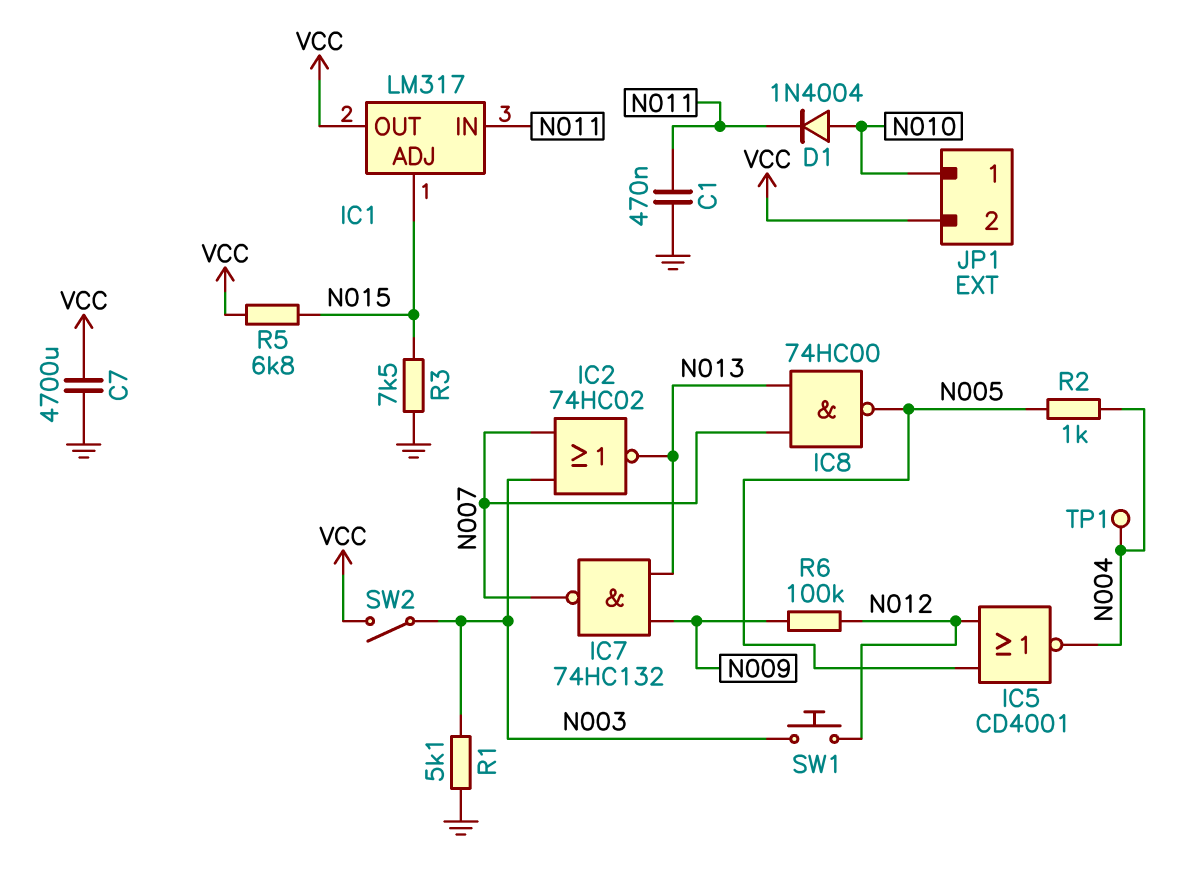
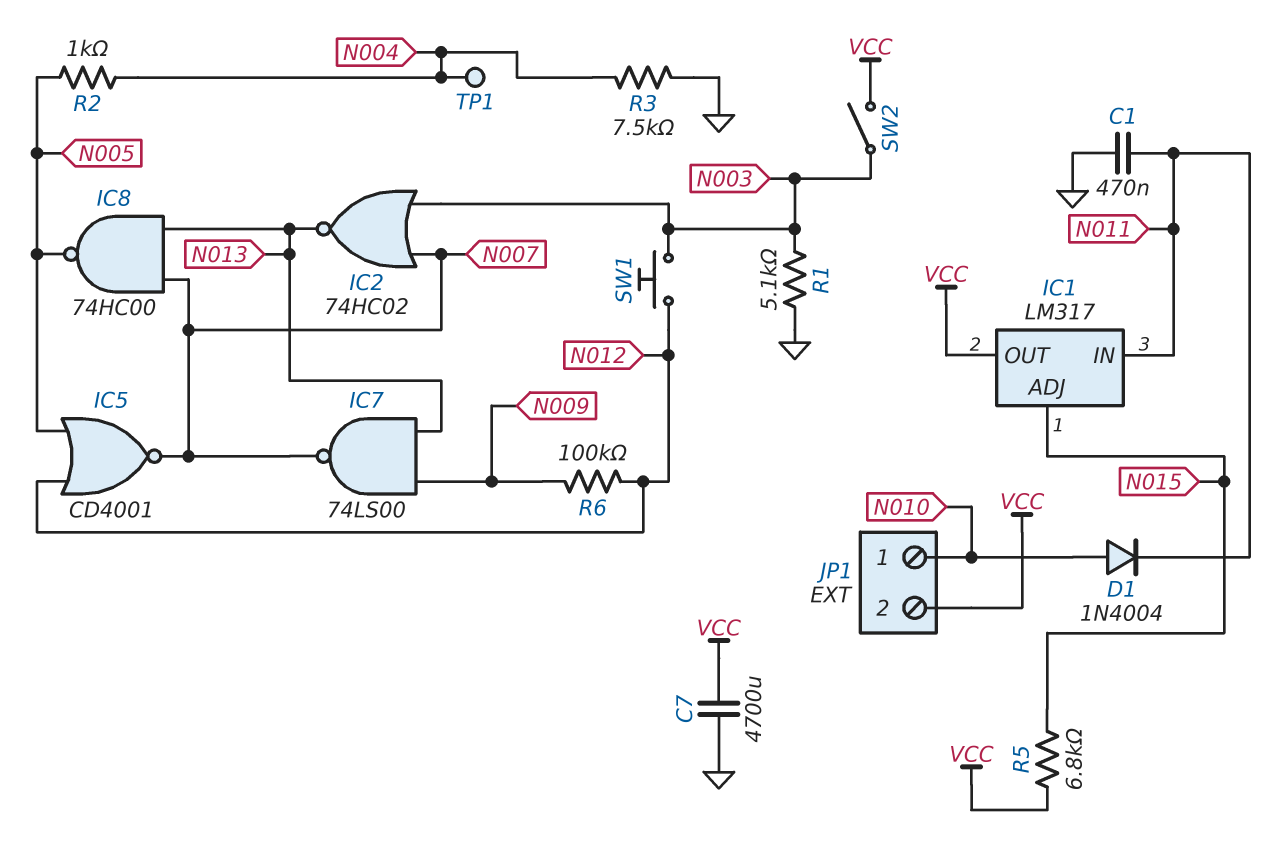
IC5: NOR CD4001 (in N005, in N012, out N004) -> NOR CD4001 (in N005, in N012, out N007)
IC7: NAND 74HC132 (in N009, in N013, out N007) -> NAND 74LS00 (in N009, in N013, out N007)
R3: 7.5k (GND, N015) -> 7.5k (GND, N004)

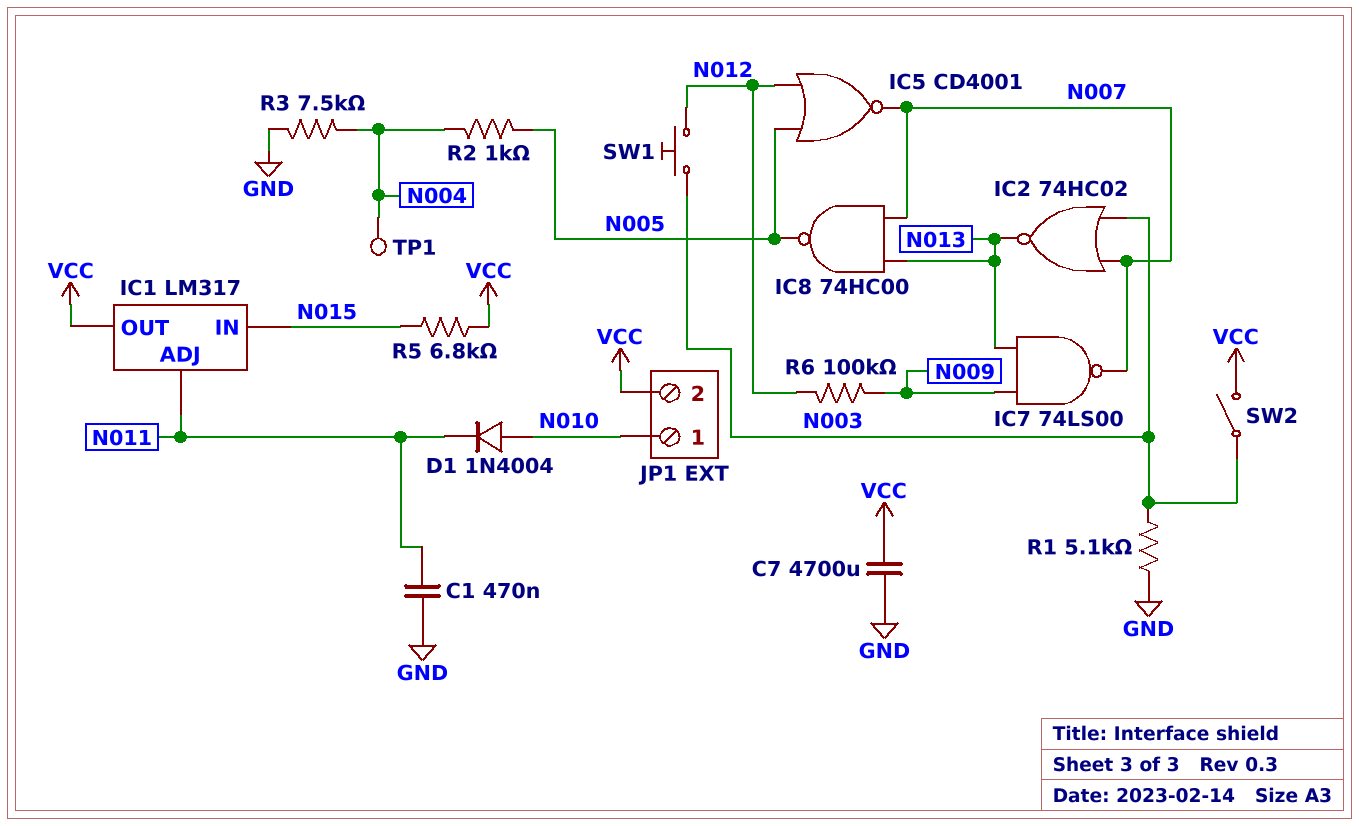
IC1 pin ADJ: N015 -> N011
IC1 pin IN: N011 -> N015

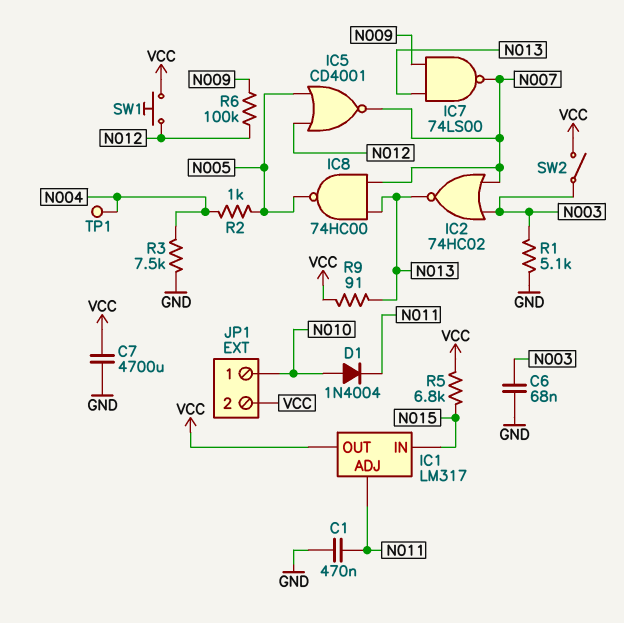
C6: none -> 68nF (GND, N003)
R9: none -> 91 (N013, VCC)
SW1: button (N003, N012) -> button (N012, VCC)

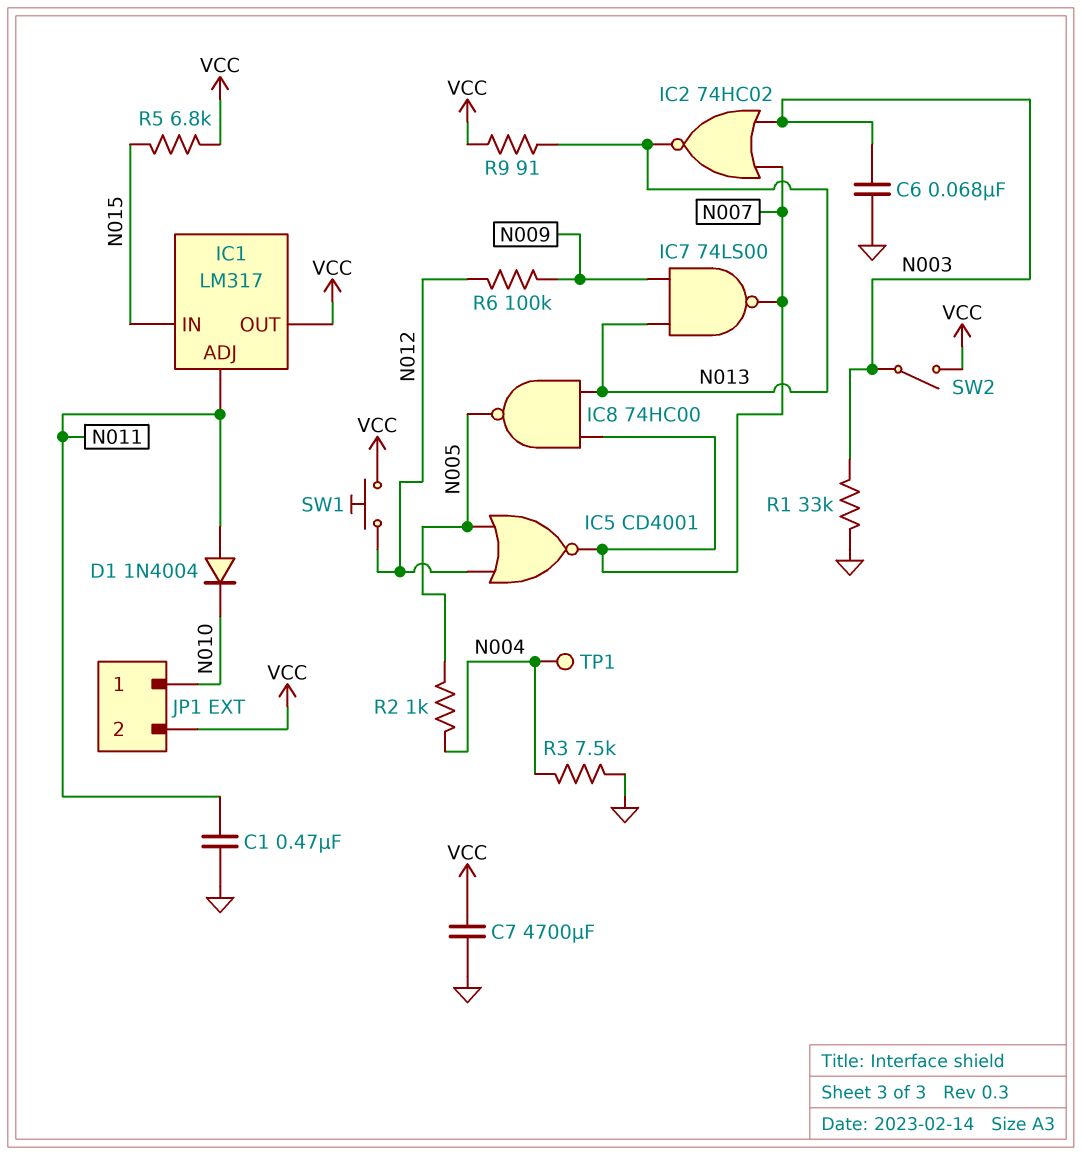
D1: diode 1N4004 (A N010, K N011) -> diode 1N4004 (A N011, K N010)
R1: 5.1k (GND, N003) -> 33k (GND, N003)

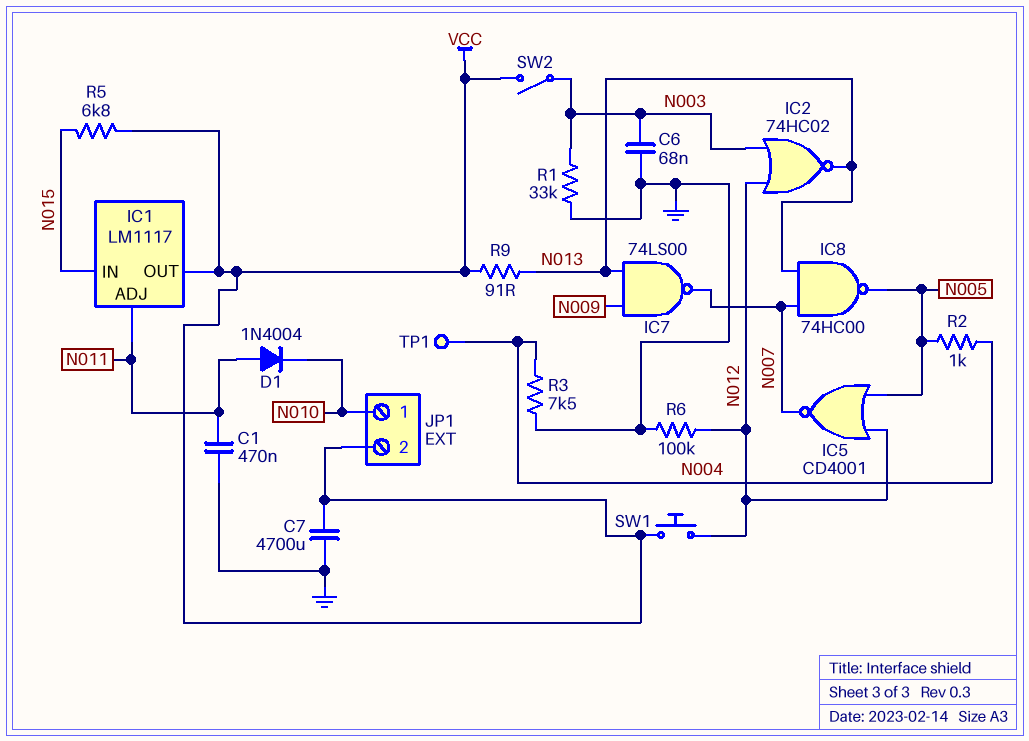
IC1: LM317 -> LM1117
IC2: NOR 74HC02 (in N003, in N007, out N013) -> NOR 74HC02 (in N003, in N012, out N013)
R6: 100k (N009, N012) -> 100k (GND, N012)

